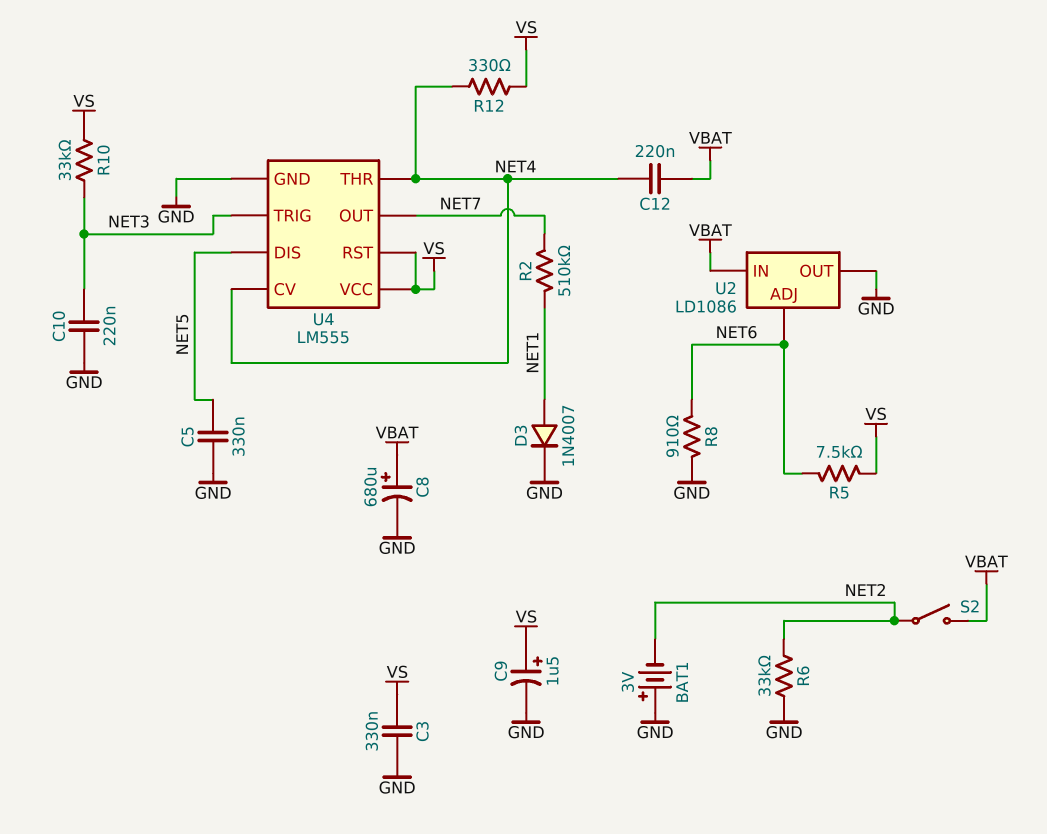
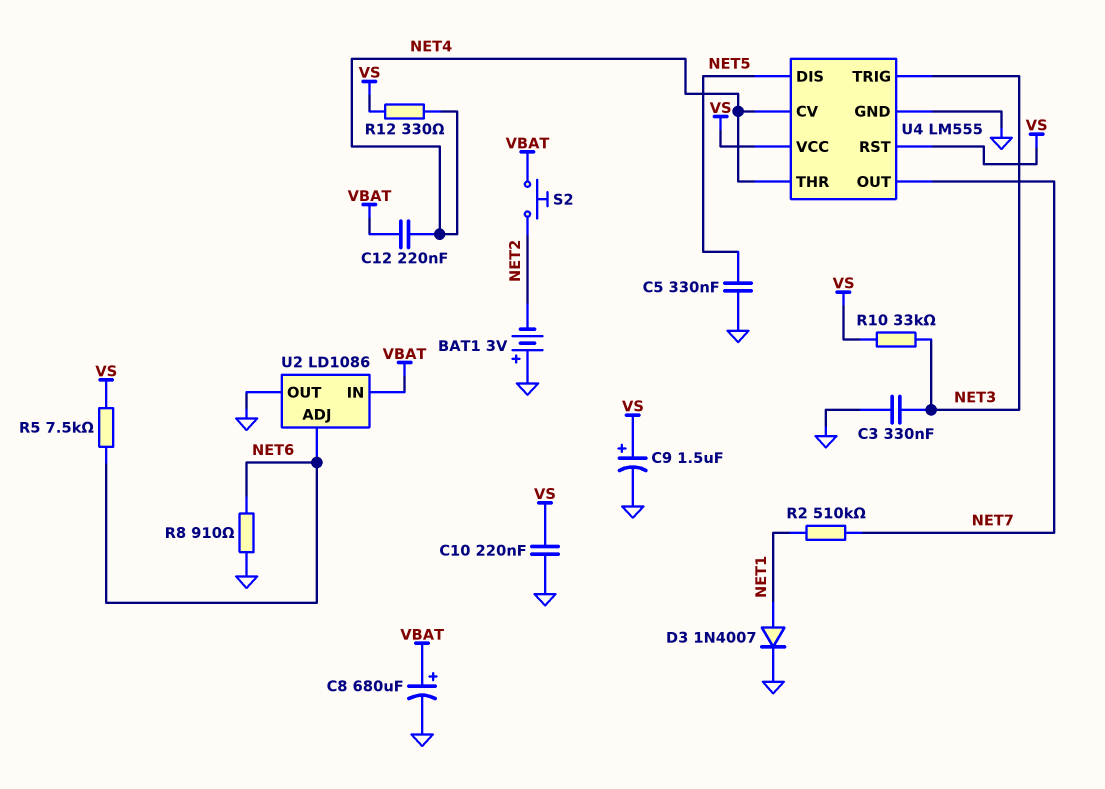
C3: 330nF (GND, VS) -> 330nF (GND, NET3)
C10: 220nF (GND, NET3) -> 220nF (GND, VS)
R6: 33k (GND, NET2) -> none
S2: switch (NET2, VBAT) -> button (NET2, VBAT)

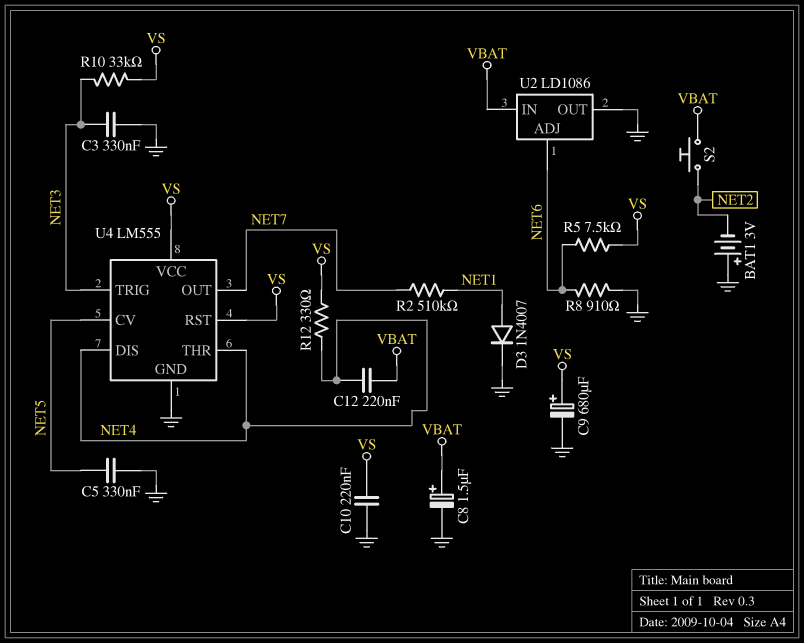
C8: 680uF (plus VBAT, minus GND) -> 1.5uF (plus VBAT, minus GND)
C9: 1.5uF (plus VS, minus GND) -> 680uF (plus VS, minus GND)
U4 pin CV: NET4 -> NET5
U4 pin DIS: NET5 -> NET4

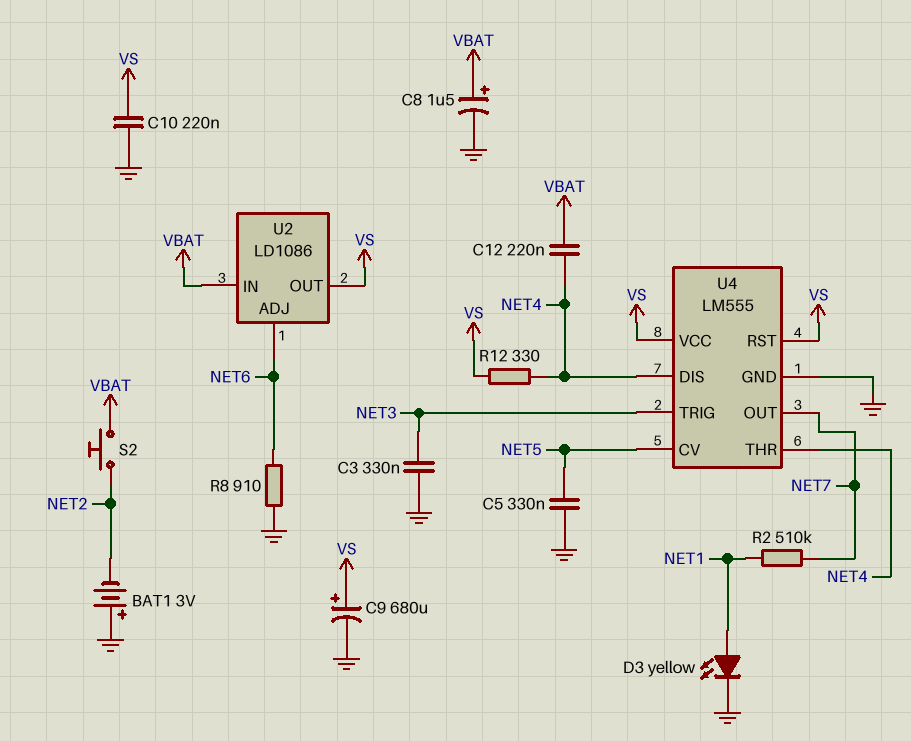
D3: diode 1N4007 (A NET1, K GND) -> LED yellow (A NET1, K GND)
R5: 7.5k (NET6, VS) -> none
R10: 33k (NET3, VS) -> none
U2 pin OUT: GND -> VS

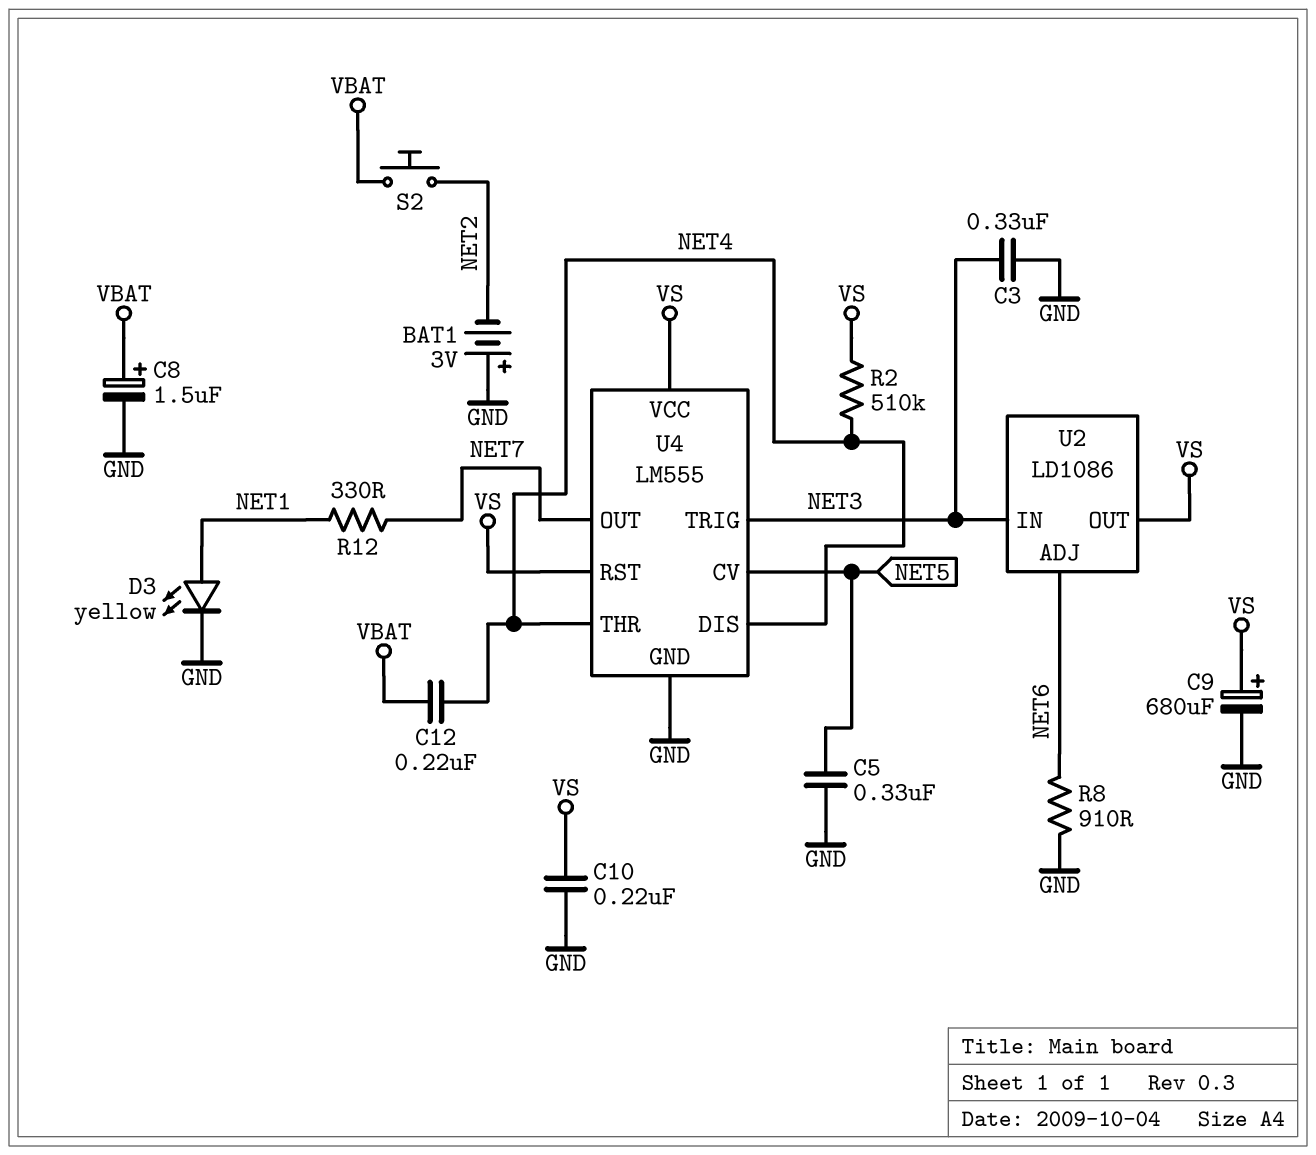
R2: 510k (NET1, NET7) -> 510k (NET4, VS)
R12: 330 (NET4, VS) -> 330 (NET1, NET7)
U2 pin IN: VBAT -> NET3

